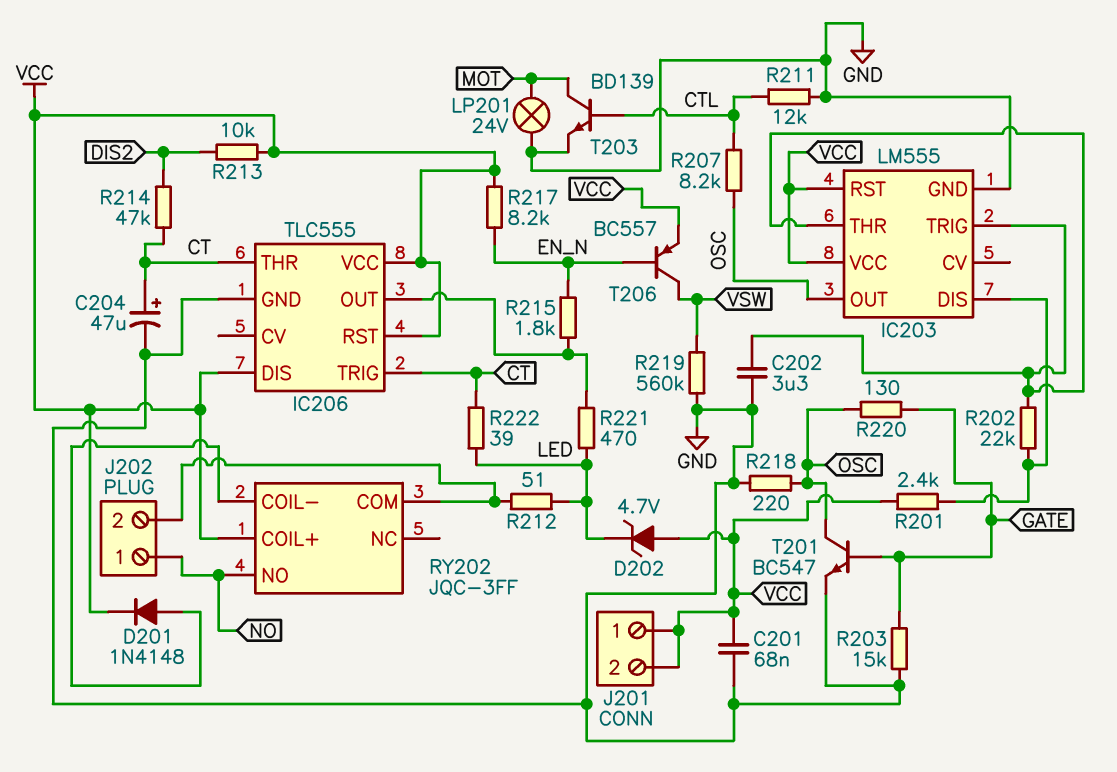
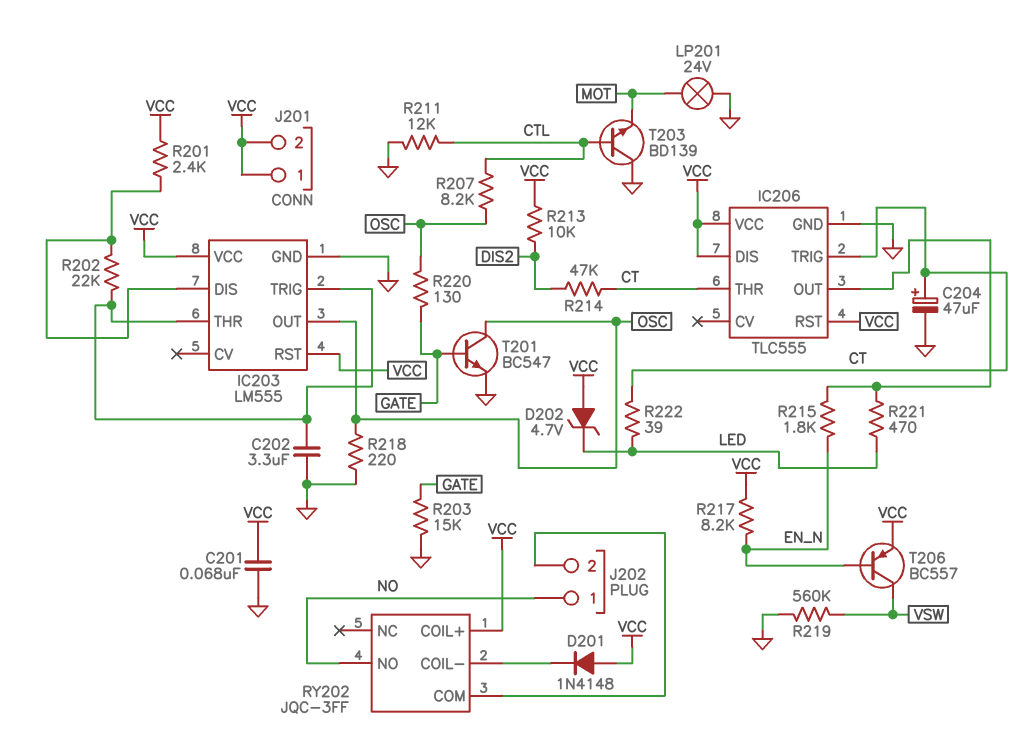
D201: diode 1N4148 (A RY202/COIL-, K VCC) -> diode 1N4148 (A VCC, K RY202/COIL-)
R212: 51 (J202/2, LED) -> none
T203: NPN BD139 (B CTL, C MOT, E GND) -> NPN BD139 (B CTL, C GND, E MOT)

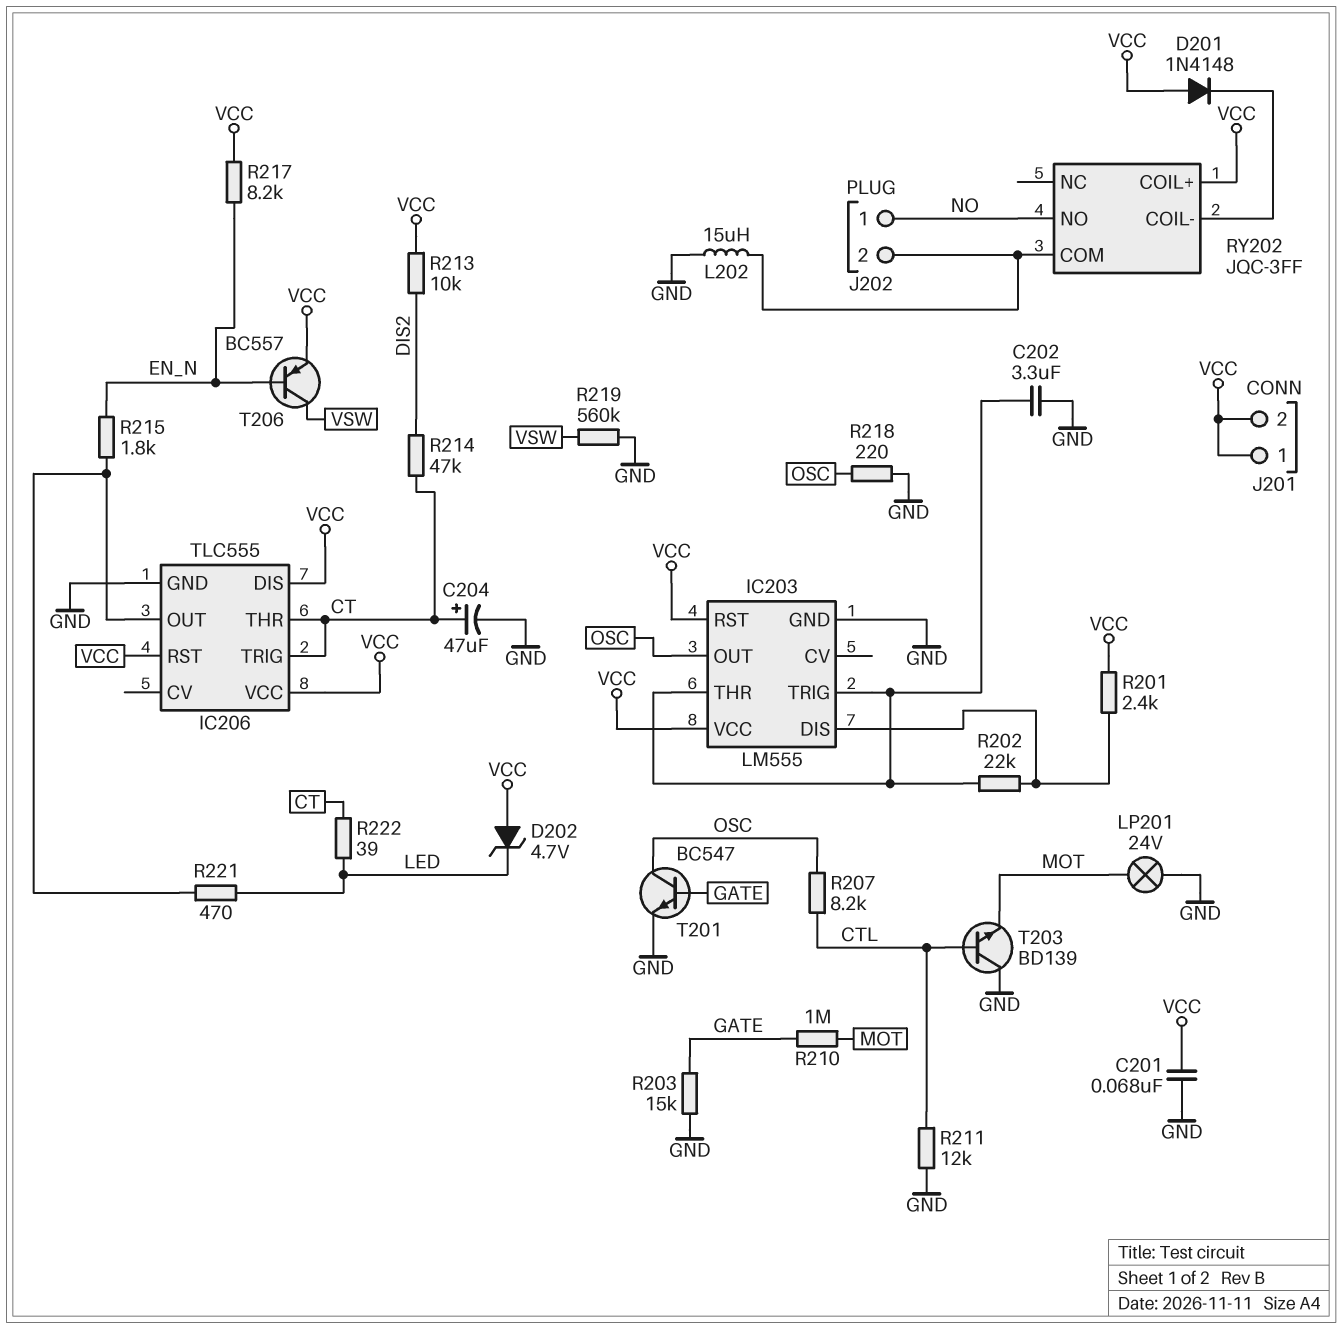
L202: none -> 15uH (GND, J202/2)
R210: none -> 1M (GATE, MOT)
R220: 130 (GATE, OSC) -> none

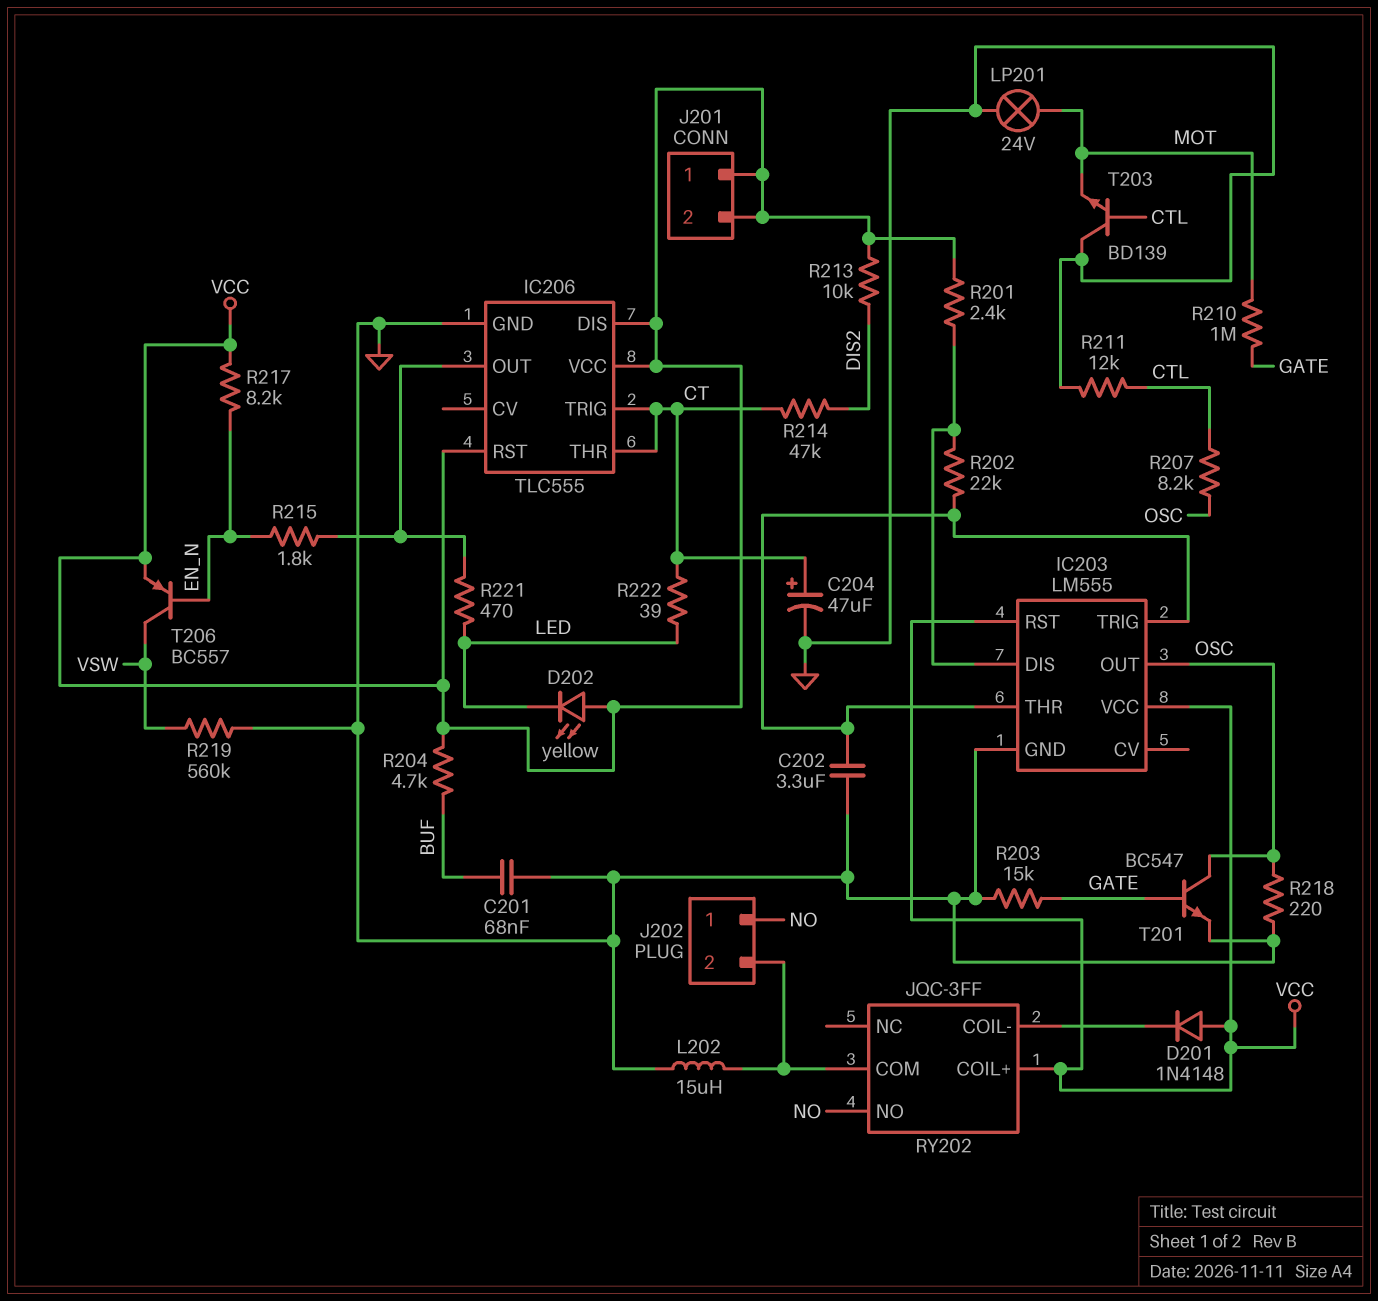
C201: 68nF (GND, VCC) -> 68nF (BUF, GND)
D202: zener 4.7V (A VCC, K LED) -> LED yellow (A VCC, K LED)
R204: none -> 4.7k (BUF, VCC)

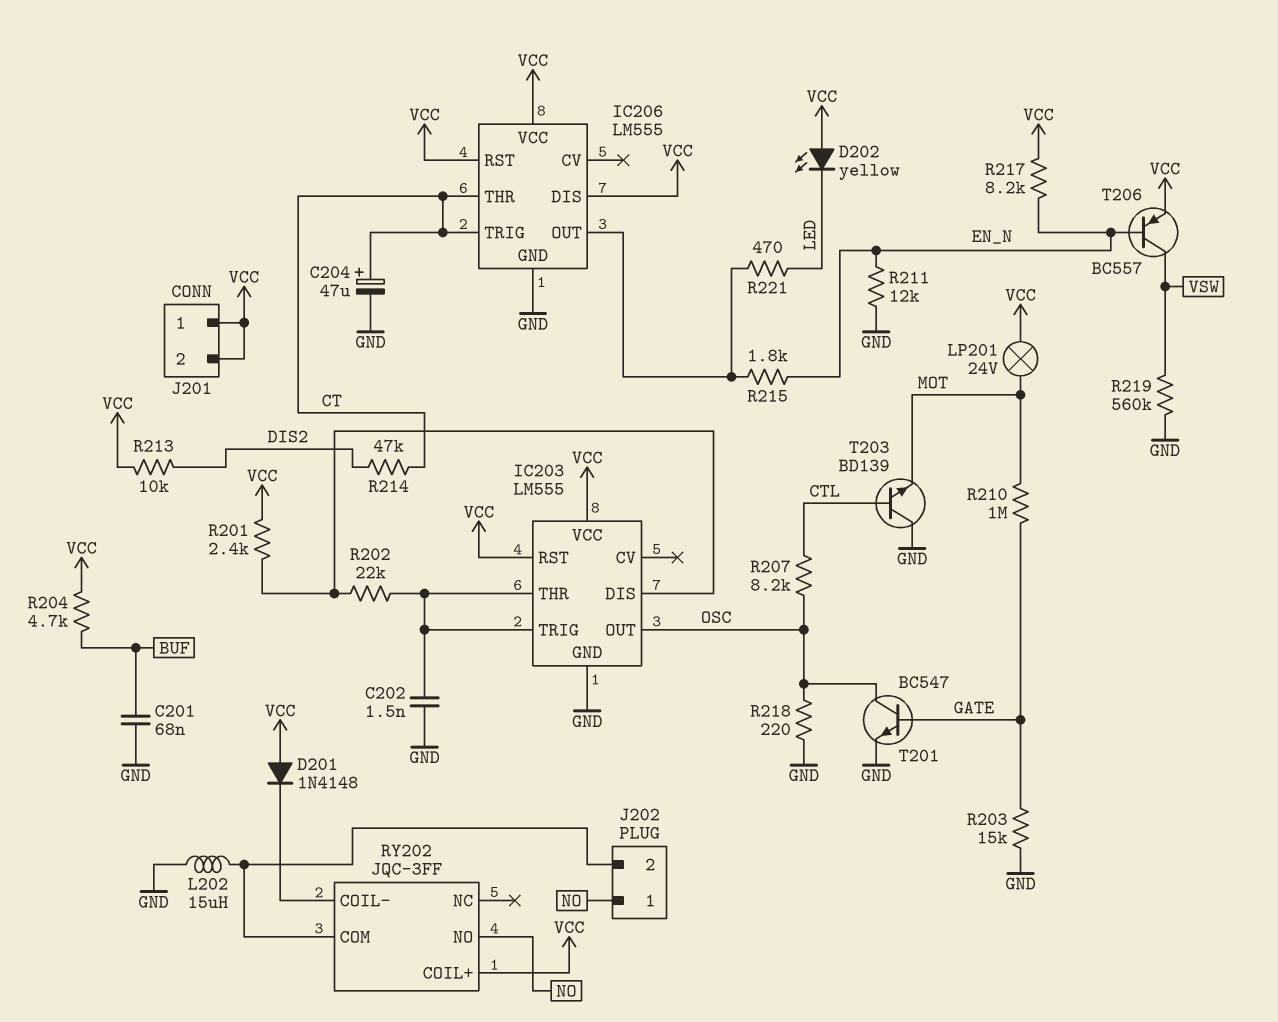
C202: 3.3uF (GND, IC203/THR) -> 1.5nF (GND, IC203/THR)
IC206: TLC555 -> LM555
LP201: lamp 24V (GND, MOT) -> lamp 24V (MOT, VCC)
R211: 12k (CTL, GND) -> 12k (EN_N, GND)
R222: 39 (CT, LED) -> none

